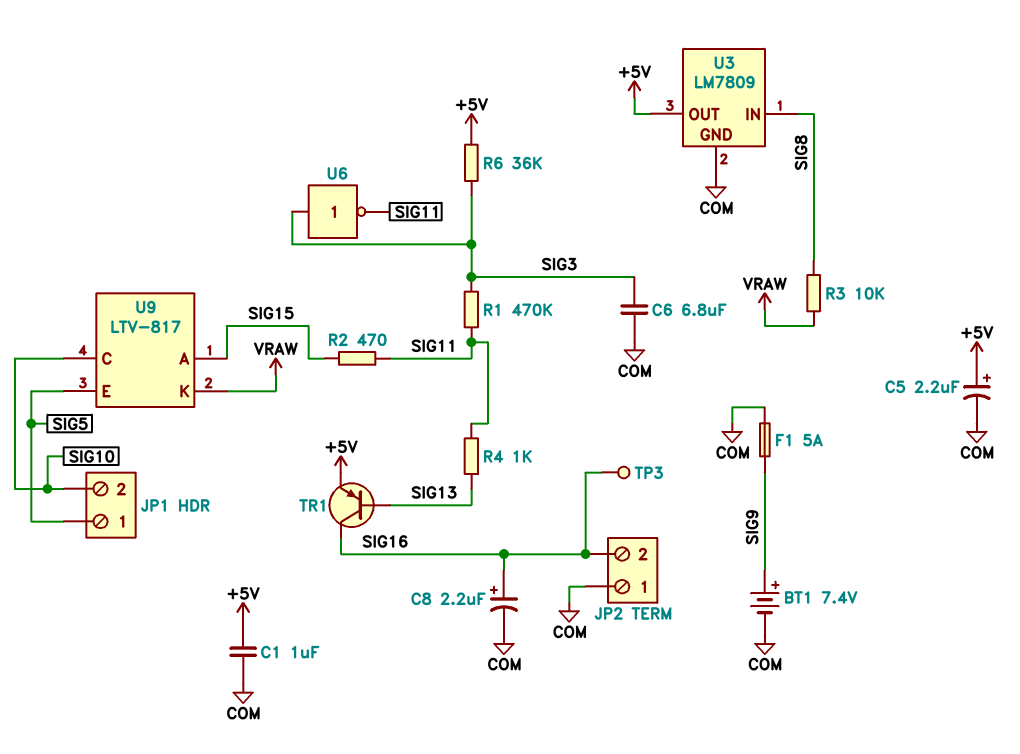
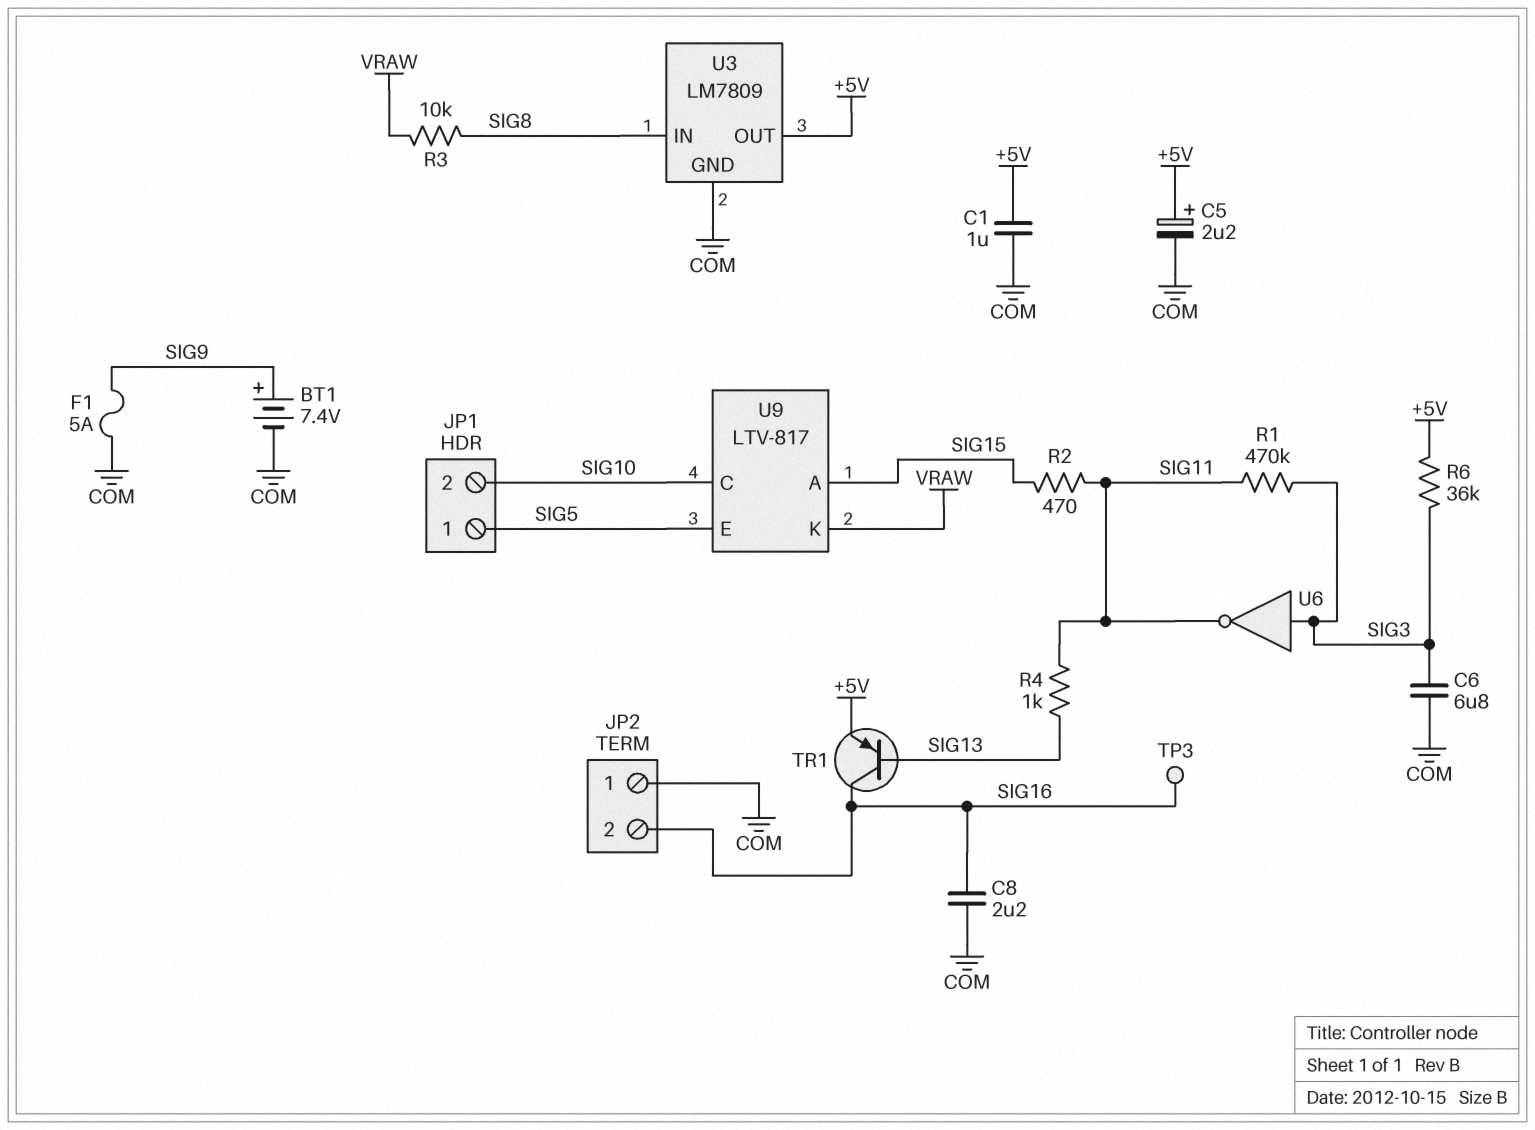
C8: 2.2uF (plus SIG16, minus COM) -> 2.2uF (COM, SIG16)

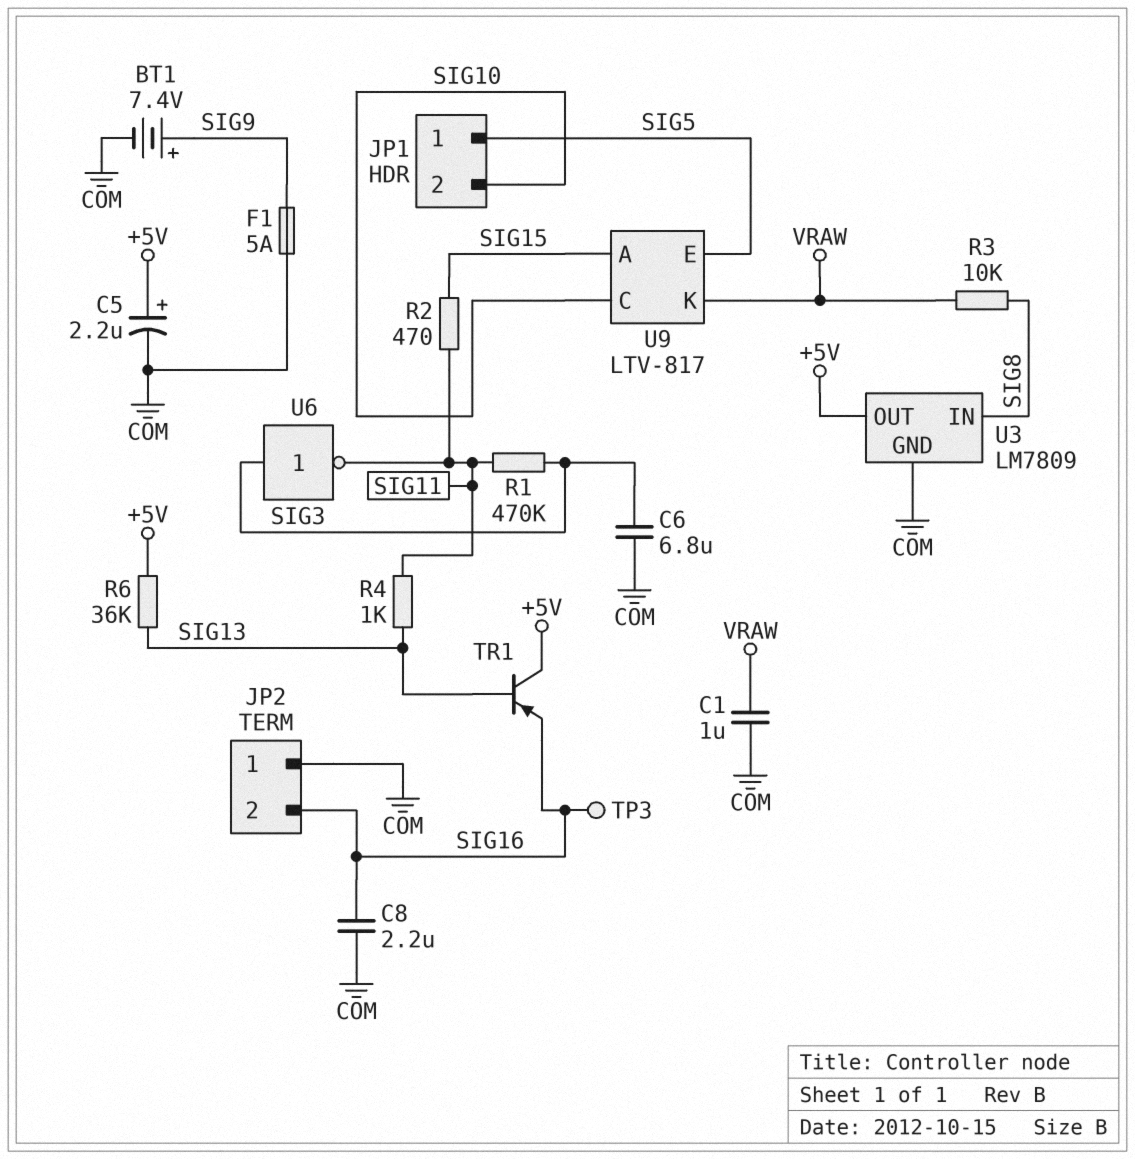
C1: 1uF (+5V, COM) -> 1uF (COM, VRAW)
R6: 36k (+5V, SIG3) -> 36k (+5V, SIG13)
TR1: PNP (B SIG13, C SIG16, E +5V) -> PNP (B SIG13, C +5V, E SIG16)

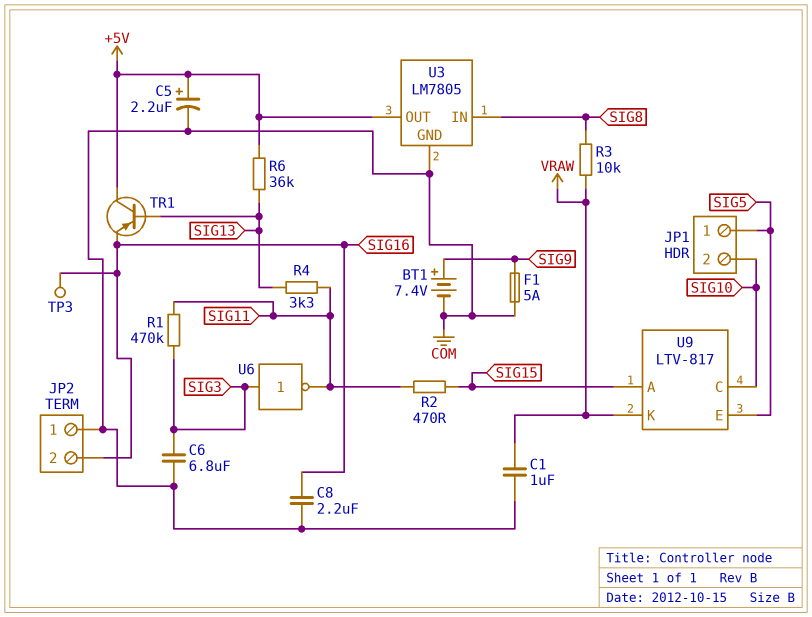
R4: 1k (SIG11, SIG13) -> 3.3k (SIG11, SIG13)
U3: LM7809 -> LM7805

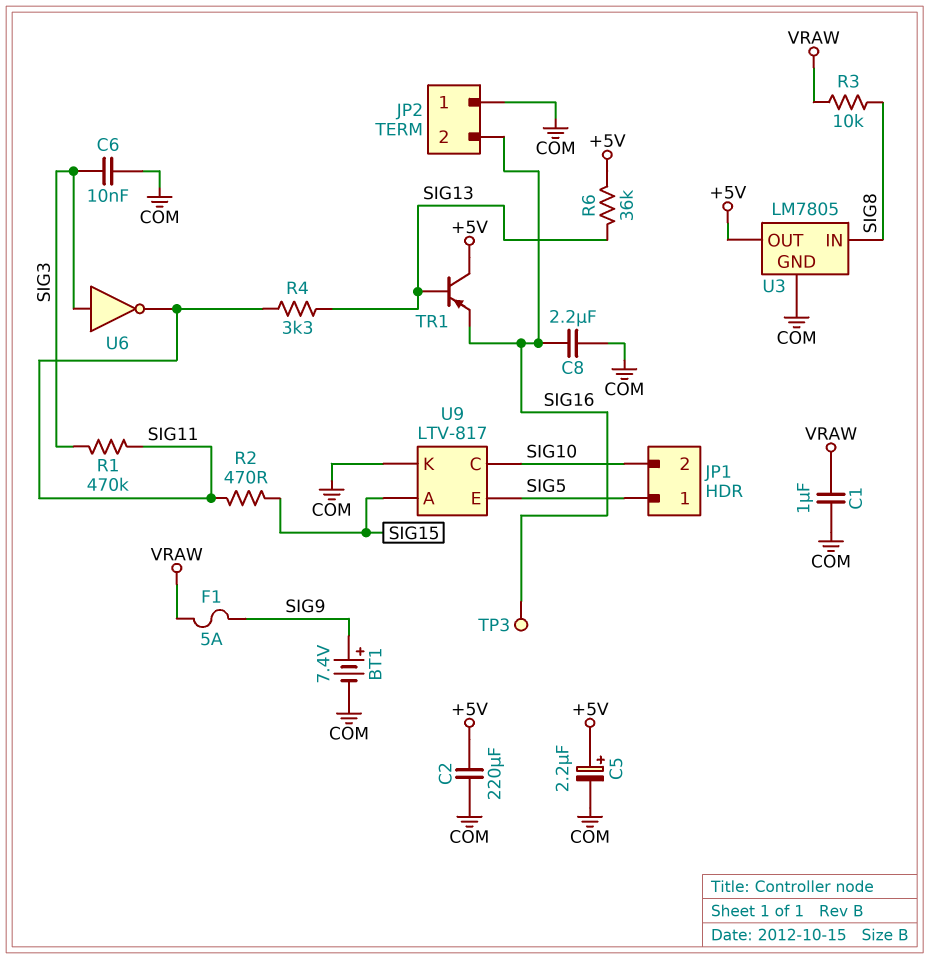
C2: none -> 220uF (+5V, COM)
C6: 6.8uF (COM, SIG3) -> 10nF (COM, SIG3)
F1: 5A (COM, SIG9) -> 5A (SIG9, VRAW)
U9 pin K: VRAW -> COM

